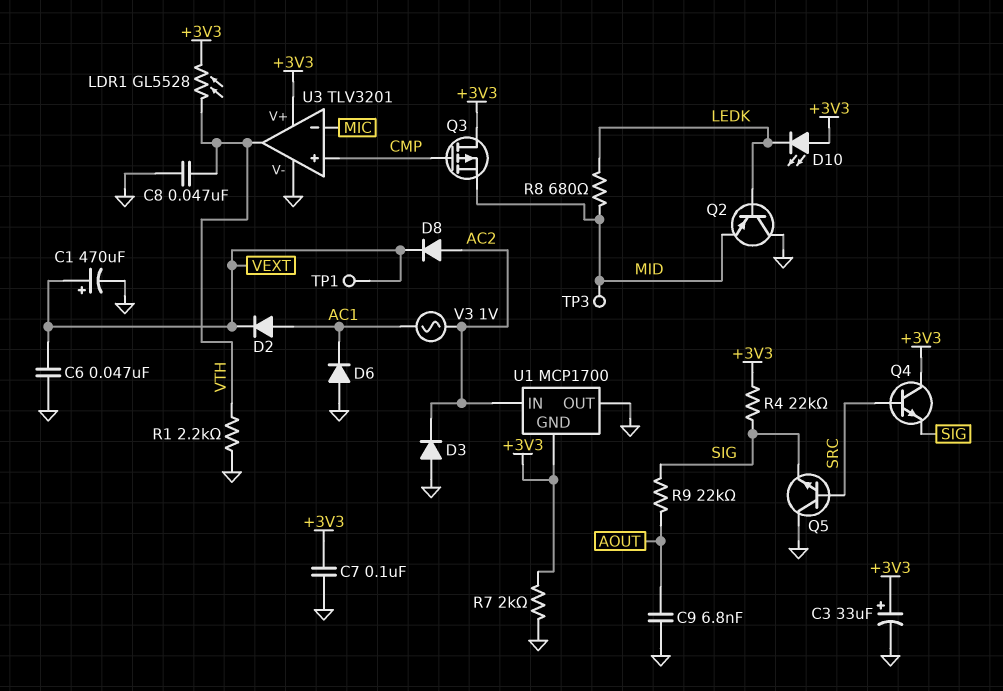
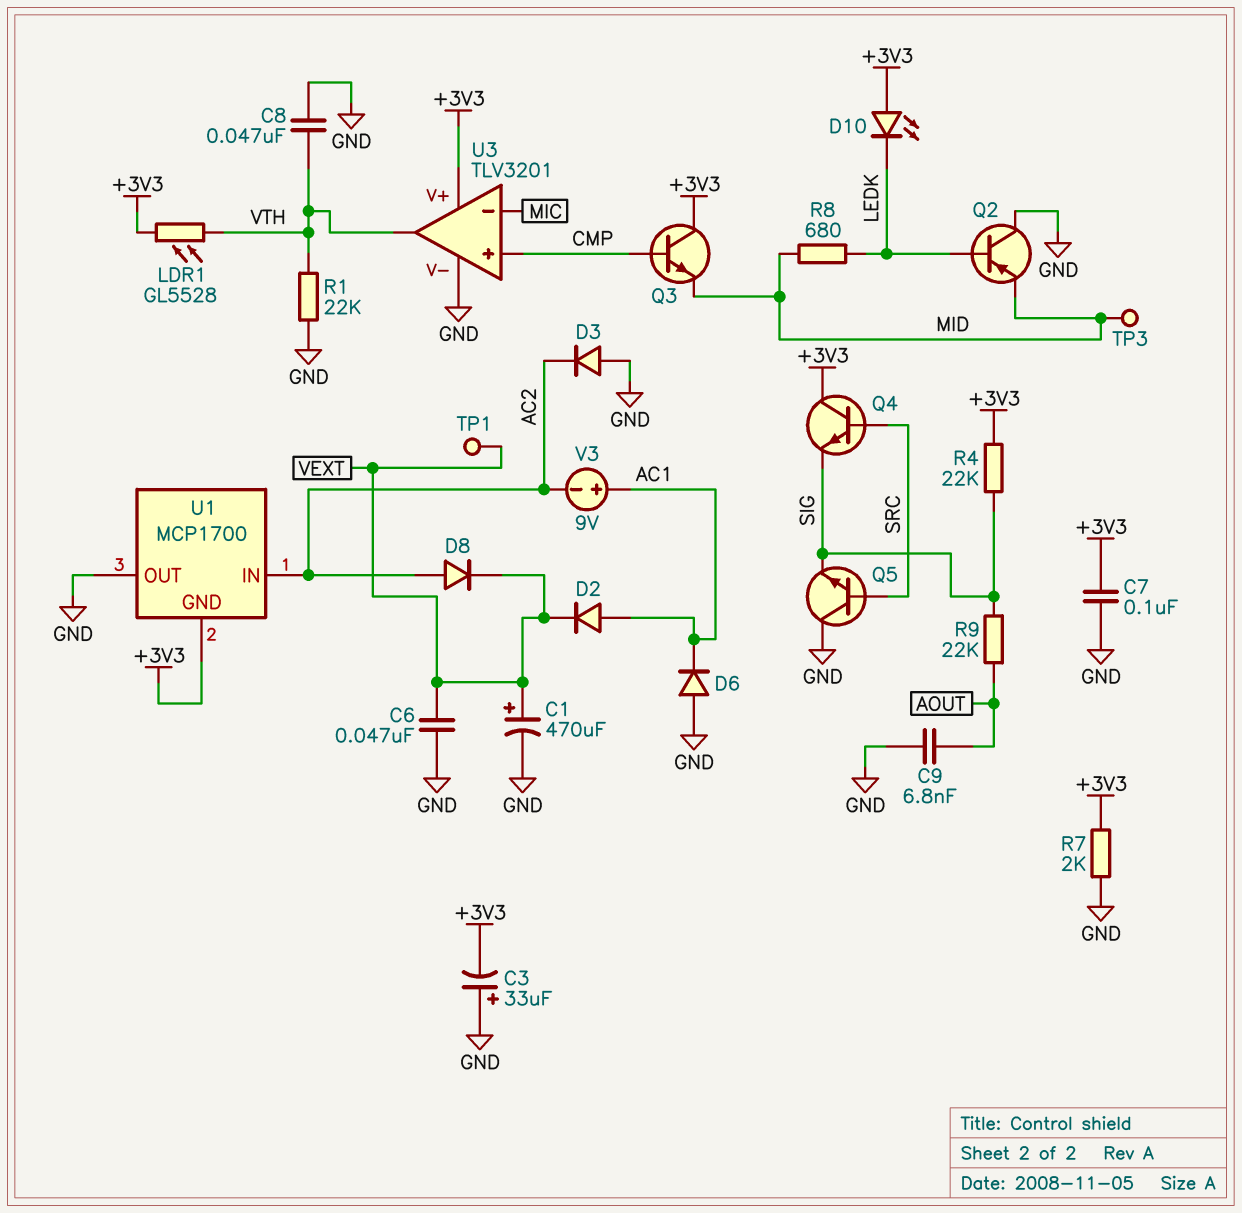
C3: 33uF (plus +3V3, minus GND) -> 33uF (plus GND, minus +3V3)
Q3: PMOS (G CMP, D +3V3, S MID) -> NPN (B CMP, C +3V3, E MID)
R1: 2.2k (GND, VTH) -> 22k (GND, VTH)
V3: AC 1V (AC1, AC2) -> 9V (plus AC1, minus AC2)

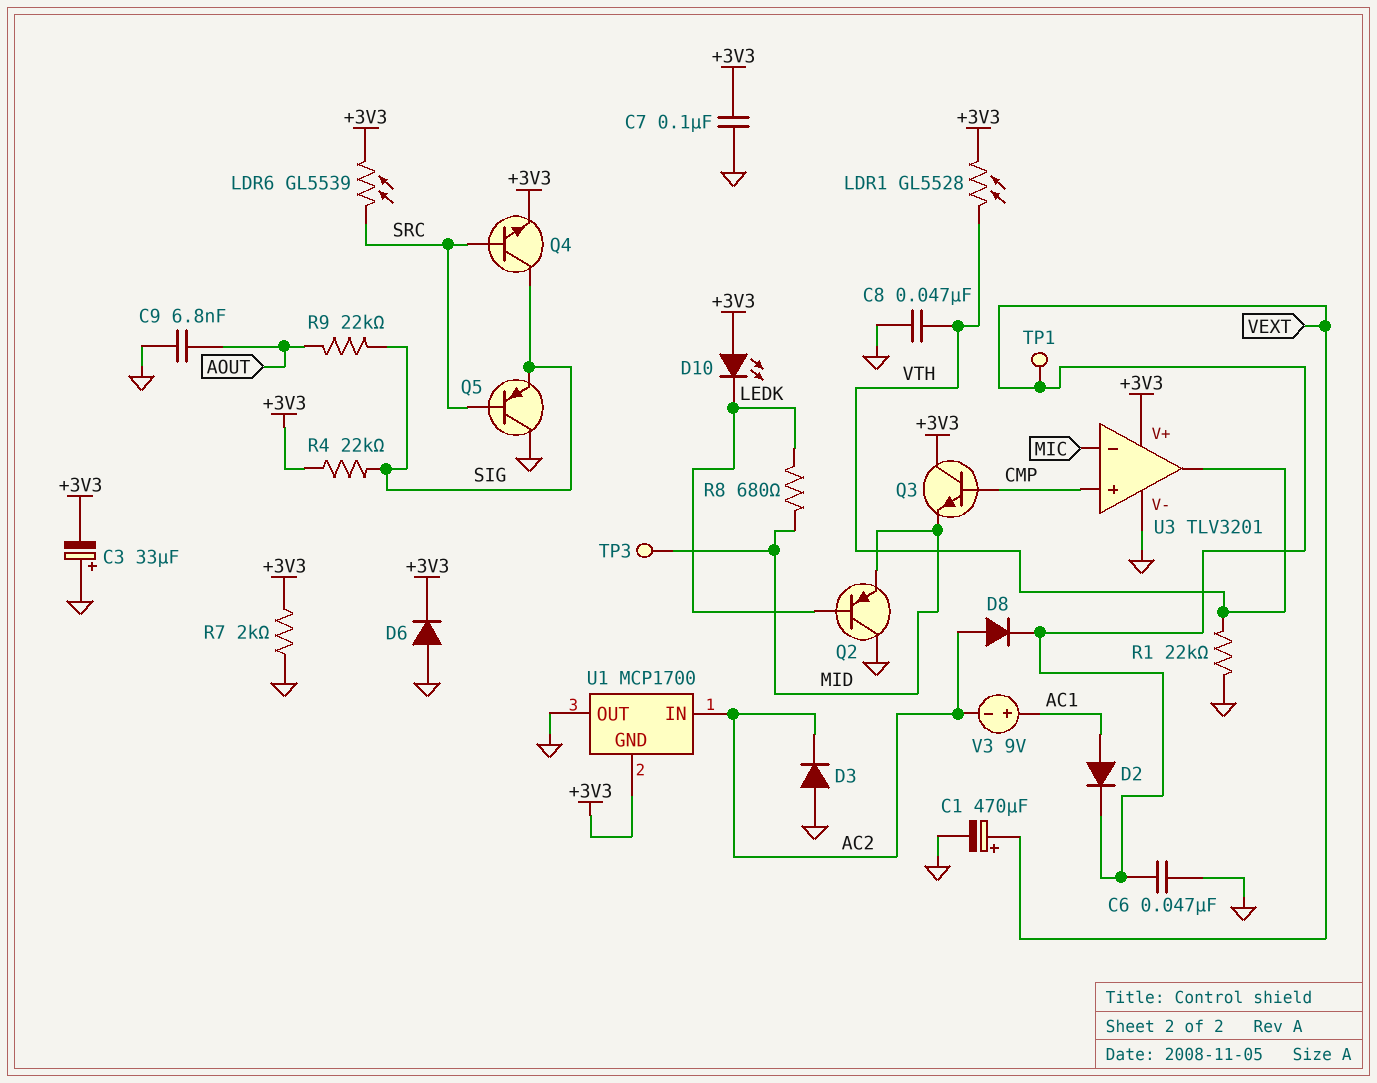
D6: diode (A GND, K AC1) -> diode (A GND, K +3V3)
LDR6: none -> GL5539 (+3V3, SRC)
Q4: NPN (B SRC, C +3V3, E SIG) -> NPN (B SRC, C SIG, E +3V3)
Q5: NPN (B SRC, C GND, E SIG) -> PNP (B SRC, C GND, E SIG)

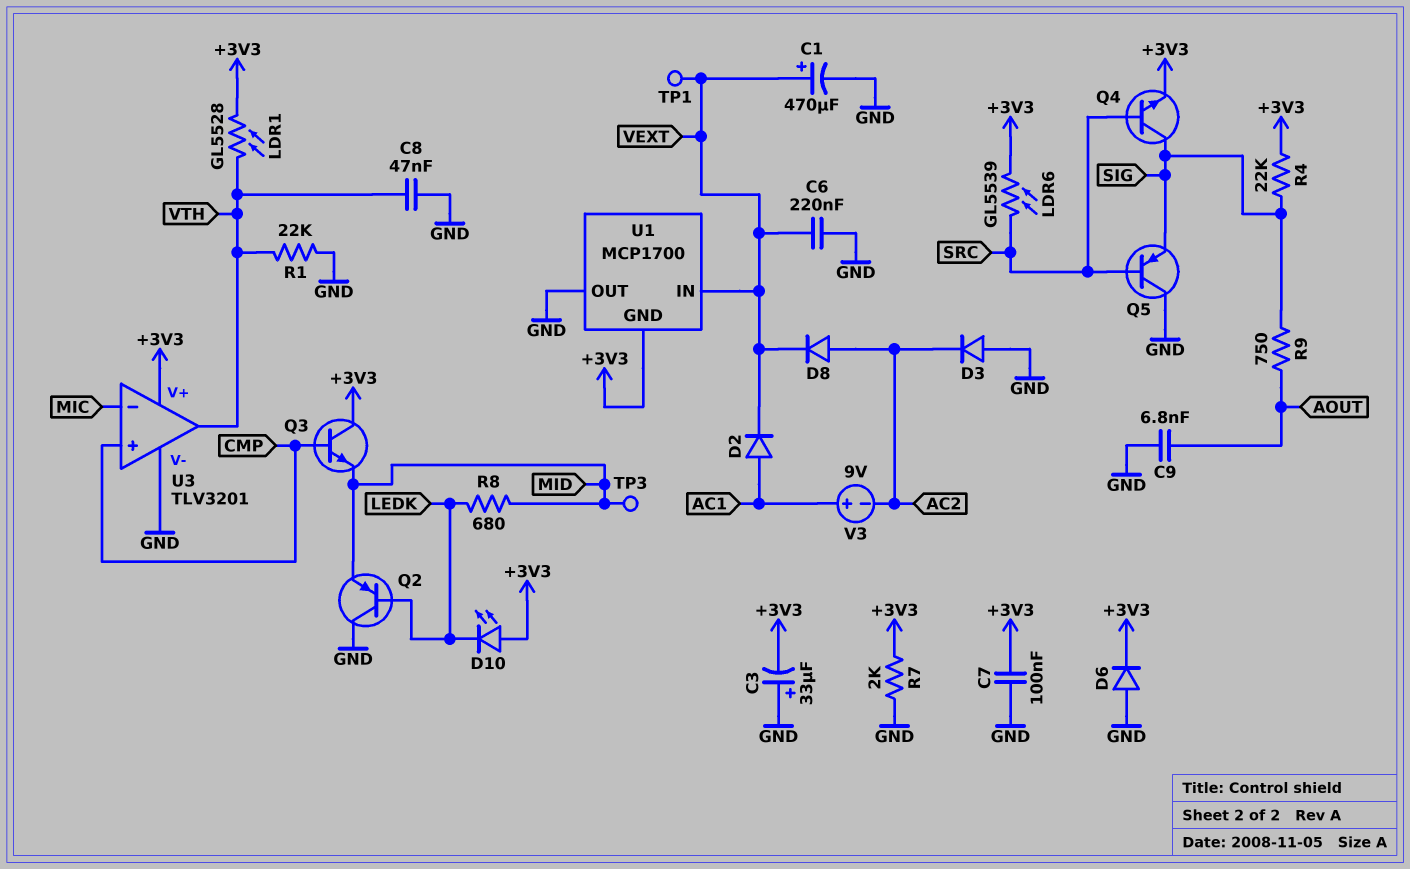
C6: 47nF (GND, VEXT) -> 220nF (GND, VEXT)
R9: 22k (AOUT, SIG) -> 750 (AOUT, SIG)
U1 pin IN: AC2 -> VEXT

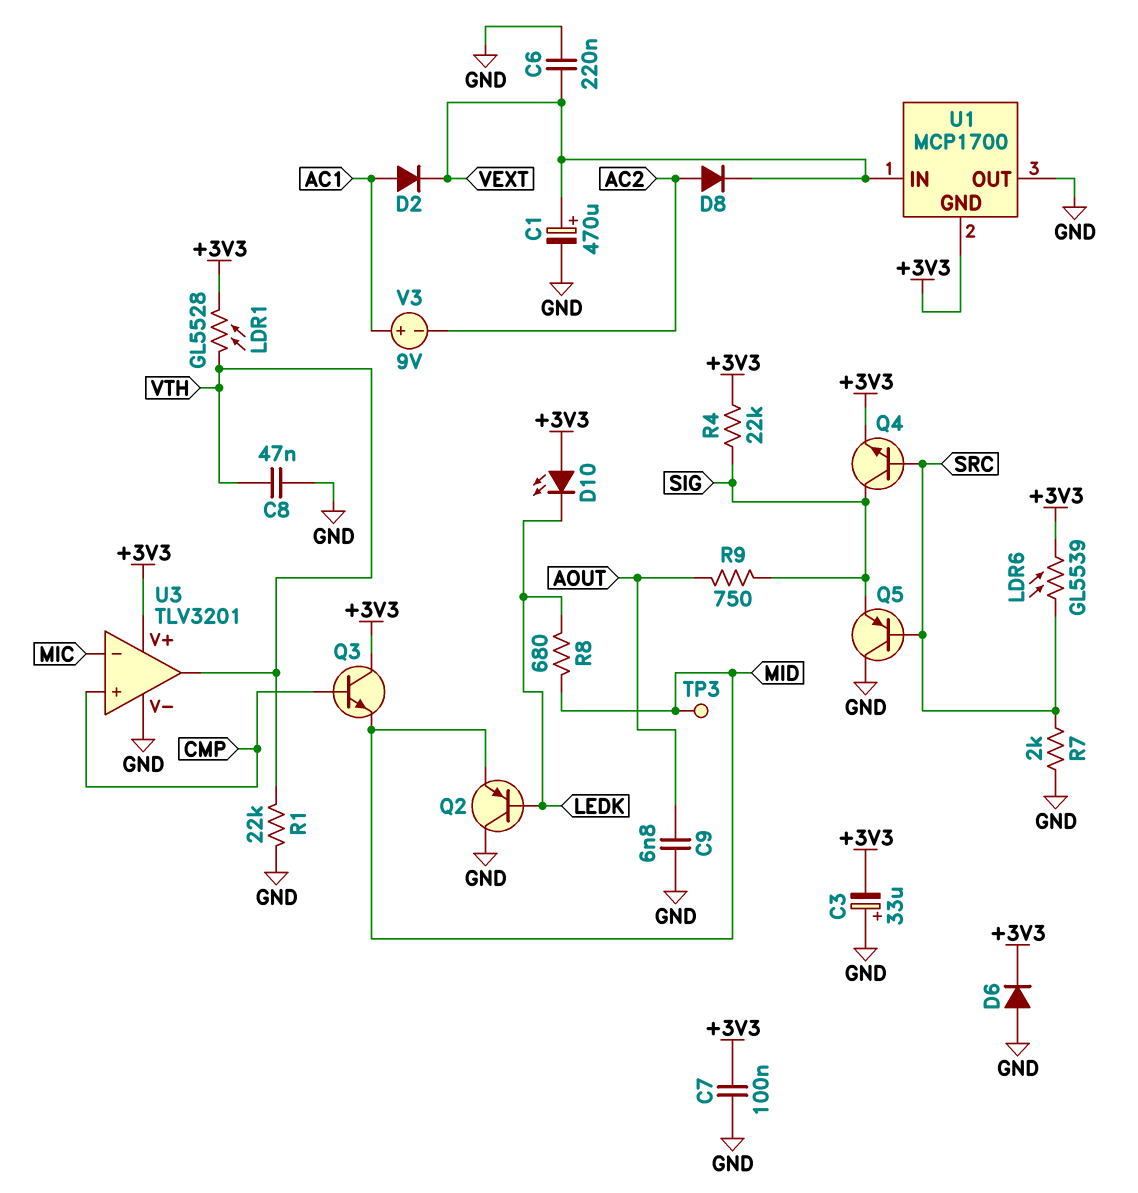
D3: diode (A GND, K AC2) -> none
R7: 2k (+3V3, GND) -> 2k (GND, SRC)
TP1: test point (VEXT) -> none

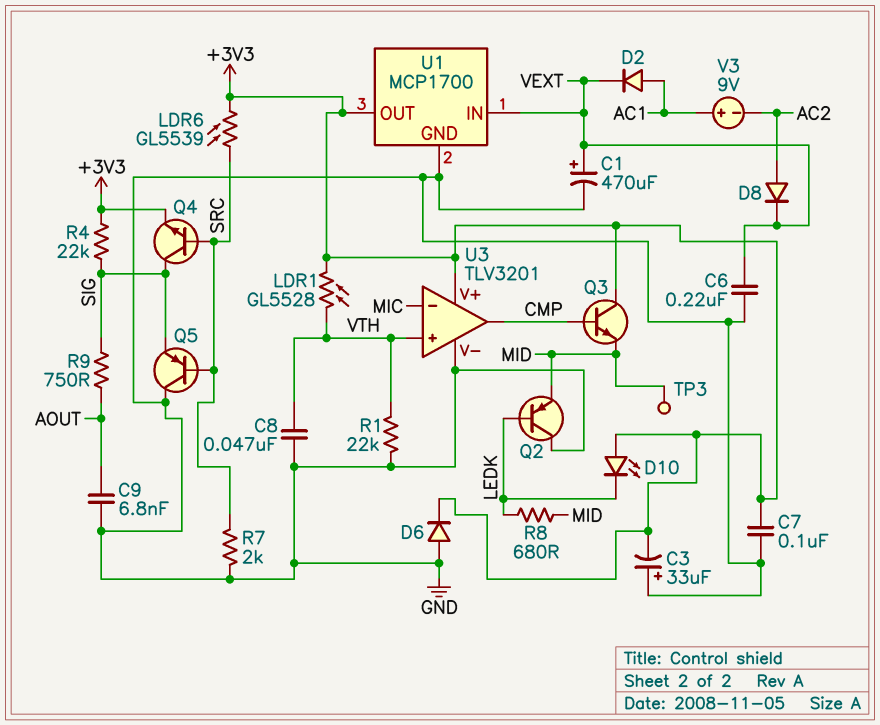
U1 pin GND: +3V3 -> GND
U1 pin OUT: GND -> +3V3
U3 pin in+: CMP -> VTH
U3 pin out: VTH -> CMP

